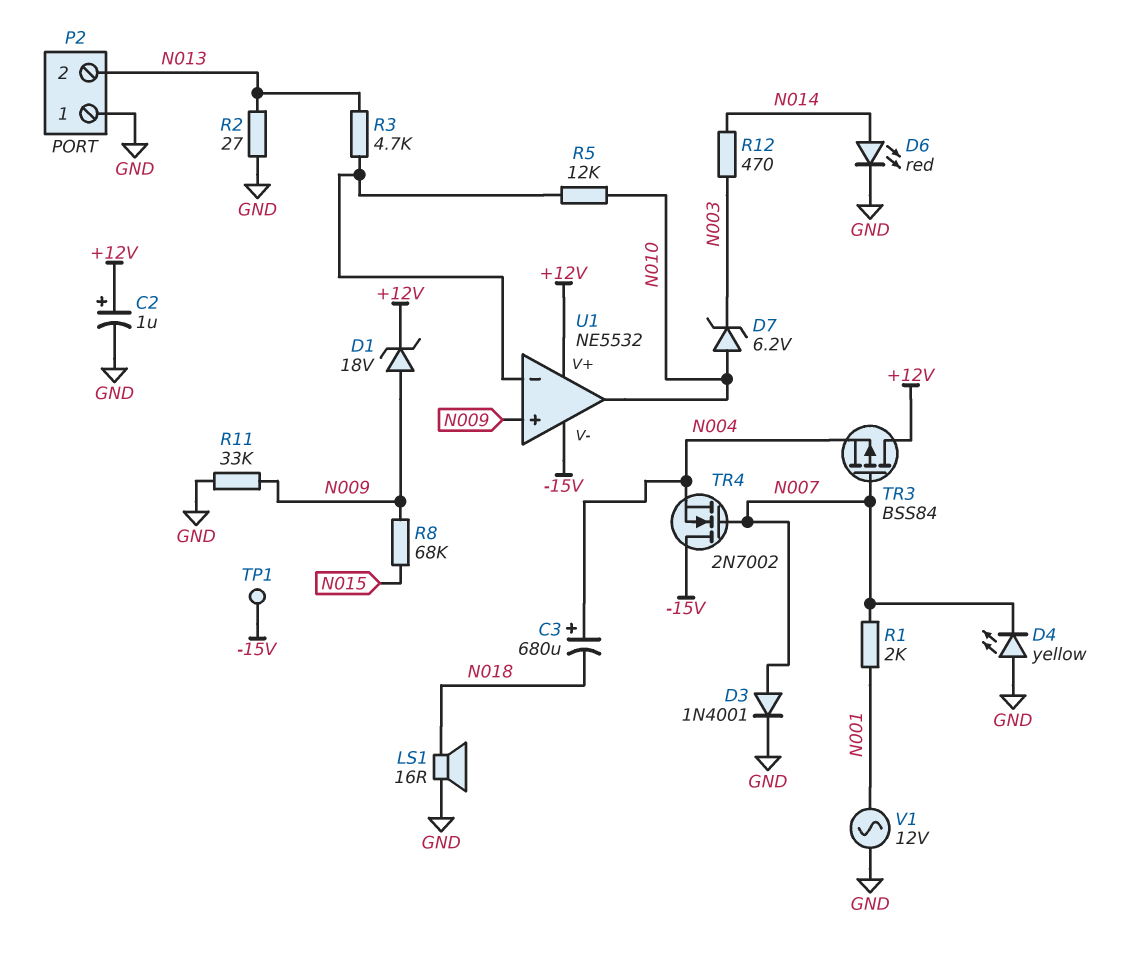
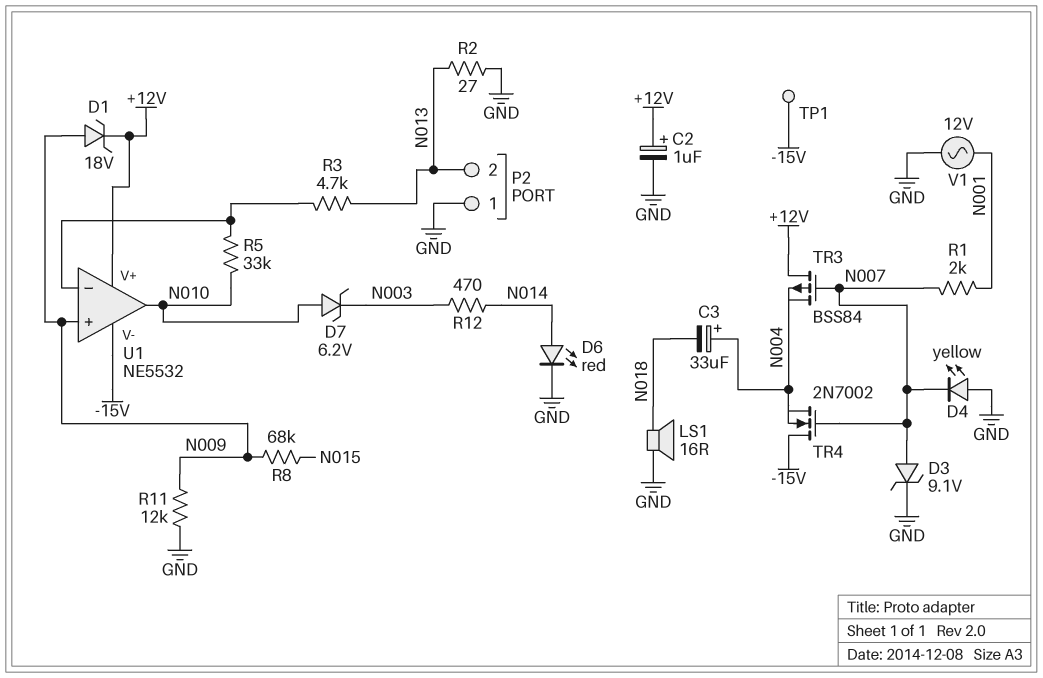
C3: 680uF (plus N004, minus N018) -> 33uF (plus N004, minus N018)
D3: diode 1N4001 (A N007, K GND) -> zener 9.1V (A N007, K GND)
R5: 12k (N010, U1/in-) -> 33k (N010, U1/in-)
R11: 33k (GND, N009) -> 12k (GND, N009)

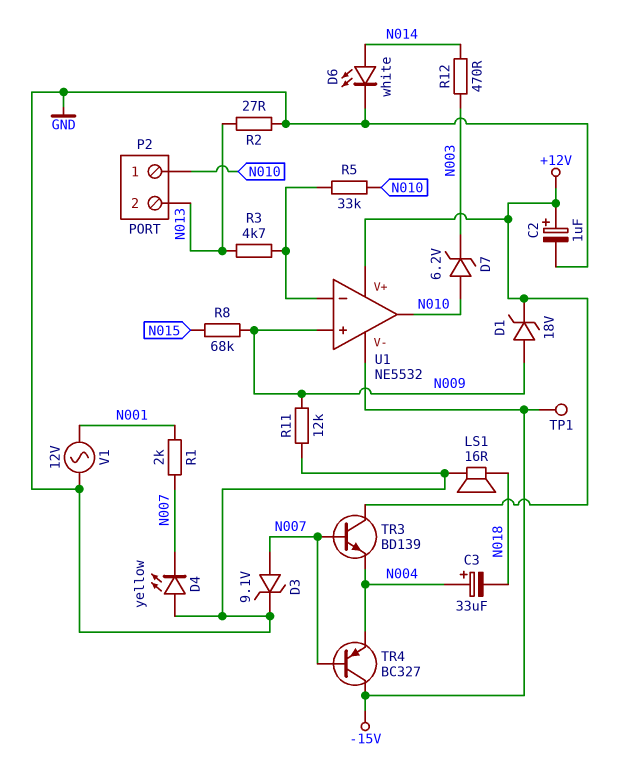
D6: LED red (A N014, K GND) -> LED white (A N014, K GND)
P2 pin 1: GND -> N010
TR3: PMOS BSS84 (G N007, D +12V, S N004) -> NPN BD139 (B N007, C +12V, E N004)
TR4: NMOS 2N7002 (G N007, D -15V, S N004) -> PNP BC327 (B N007, C -15V, E N004)

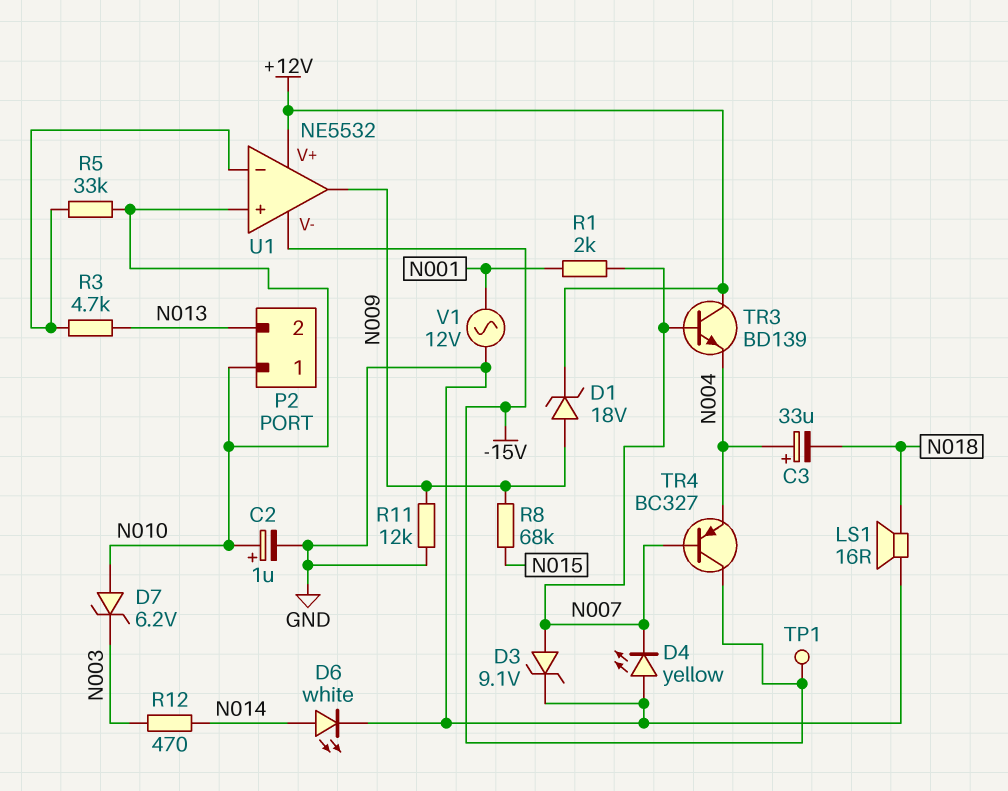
C2: 1uF (plus +12V, minus GND) -> 1uF (plus N010, minus GND)
R2: 27 (GND, N013) -> none
U1 pin in+: N009 -> N010
U1 pin out: N010 -> N009

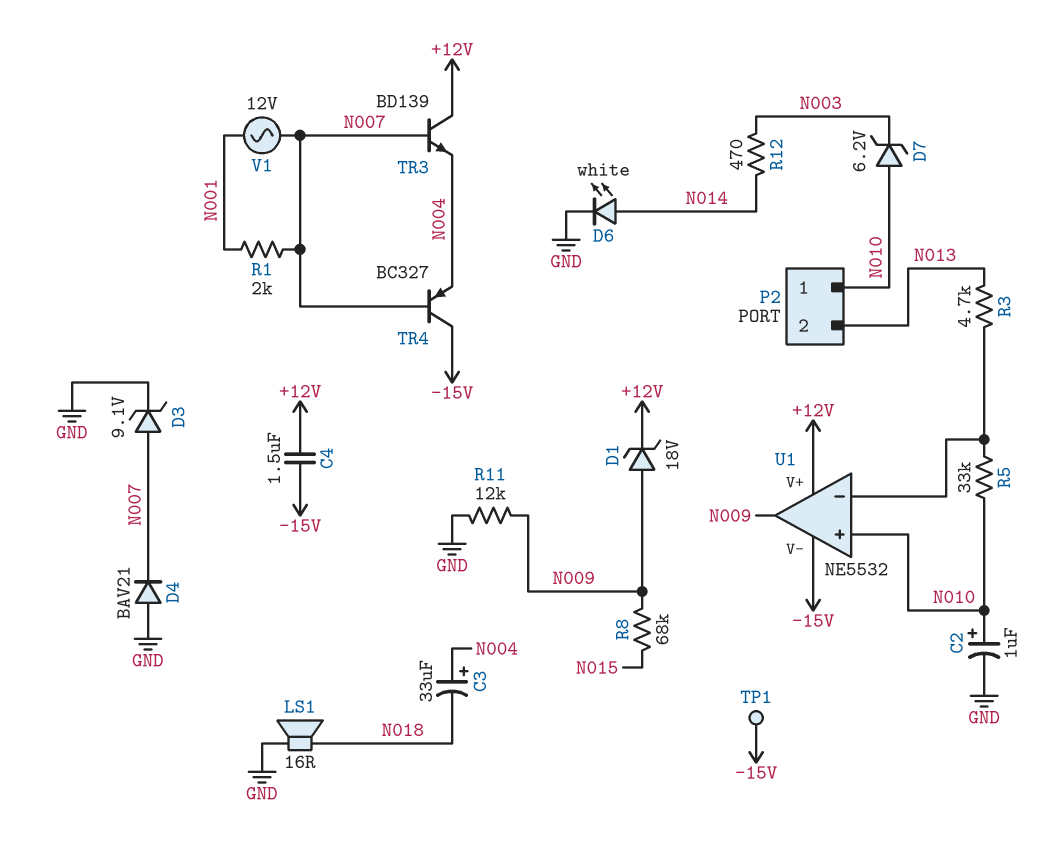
C4: none -> 1.5uF (+12V, -15V)
D4: LED yellow (A GND, K N007) -> diode BAV21 (A GND, K N007)
V1: AC 12V (GND, N001) -> AC 12V (N001, N007)

